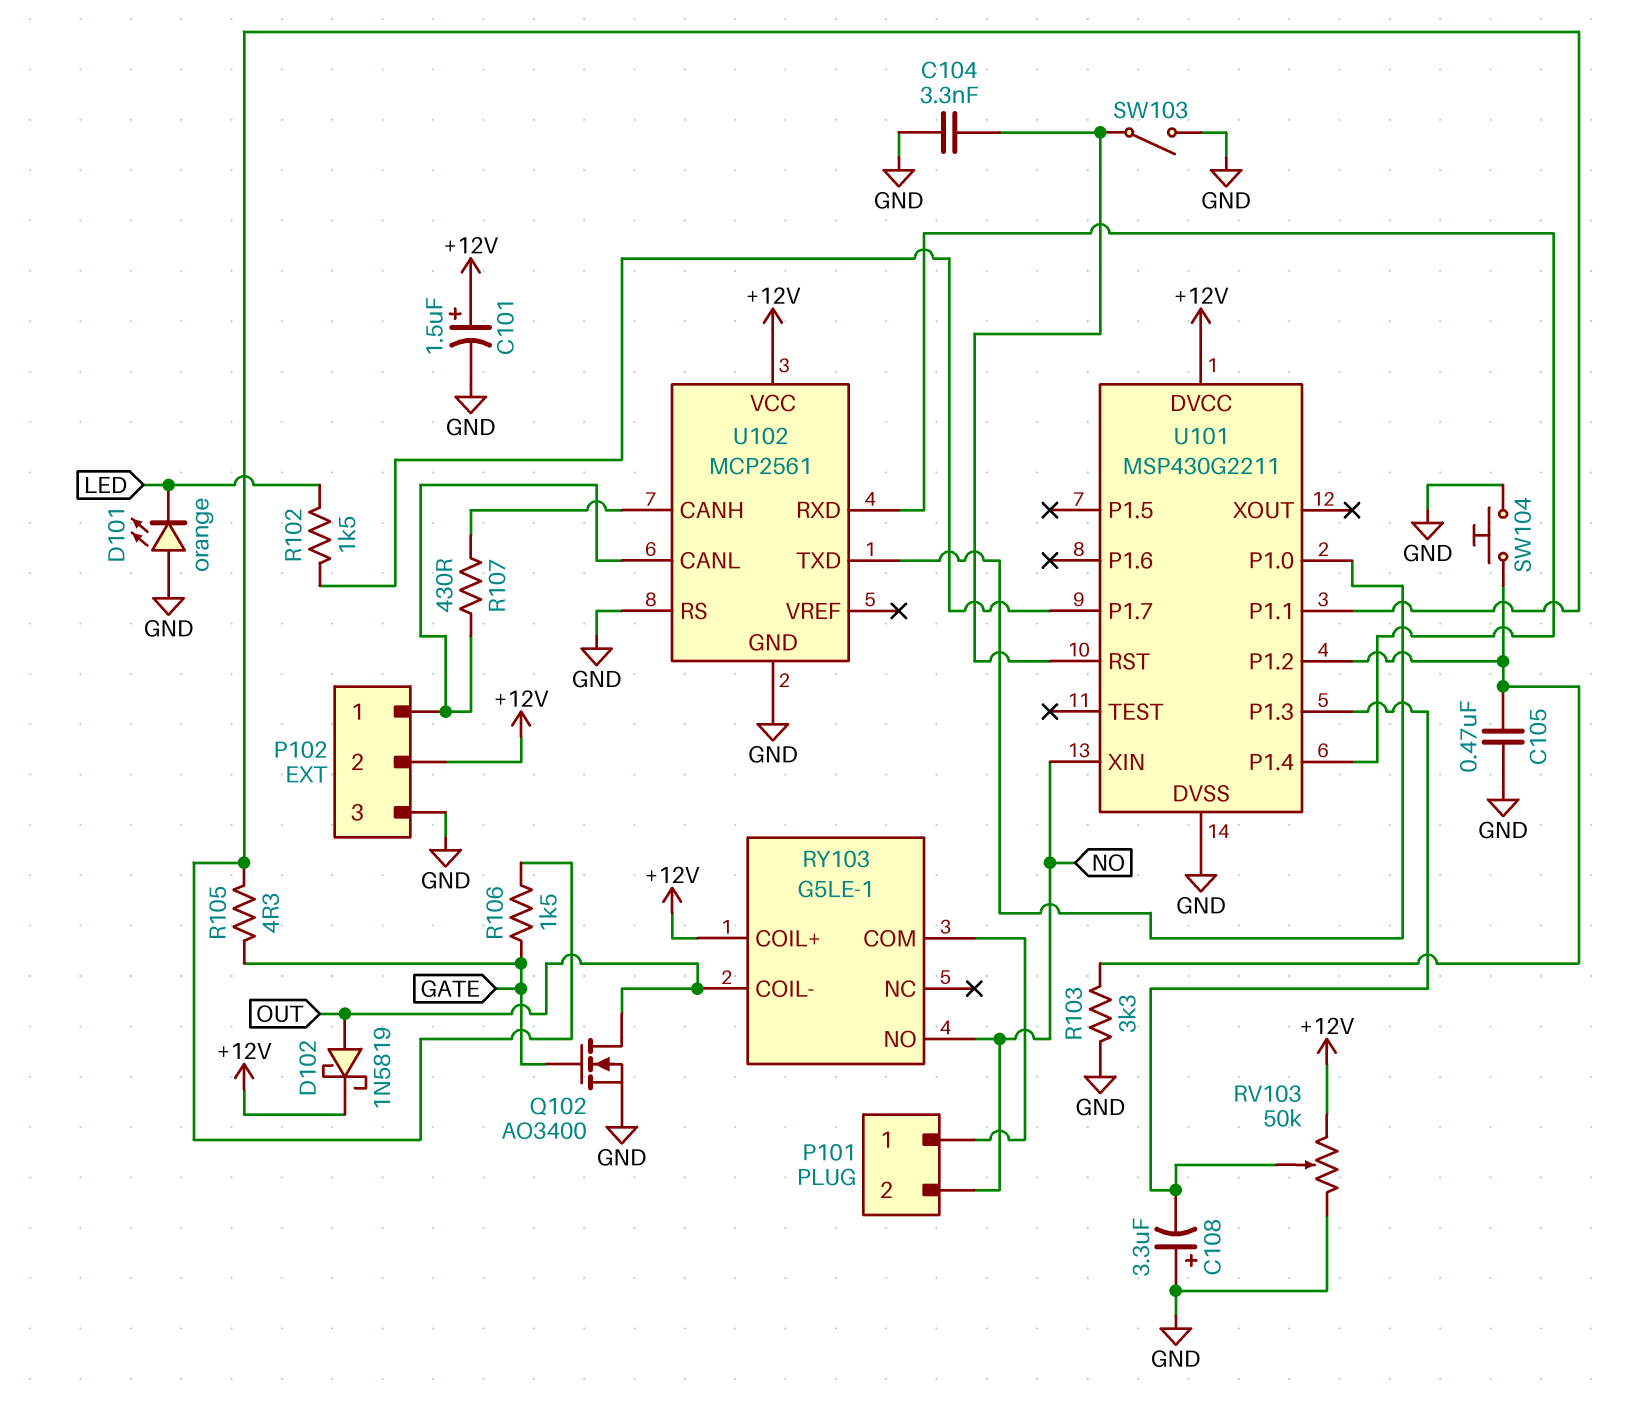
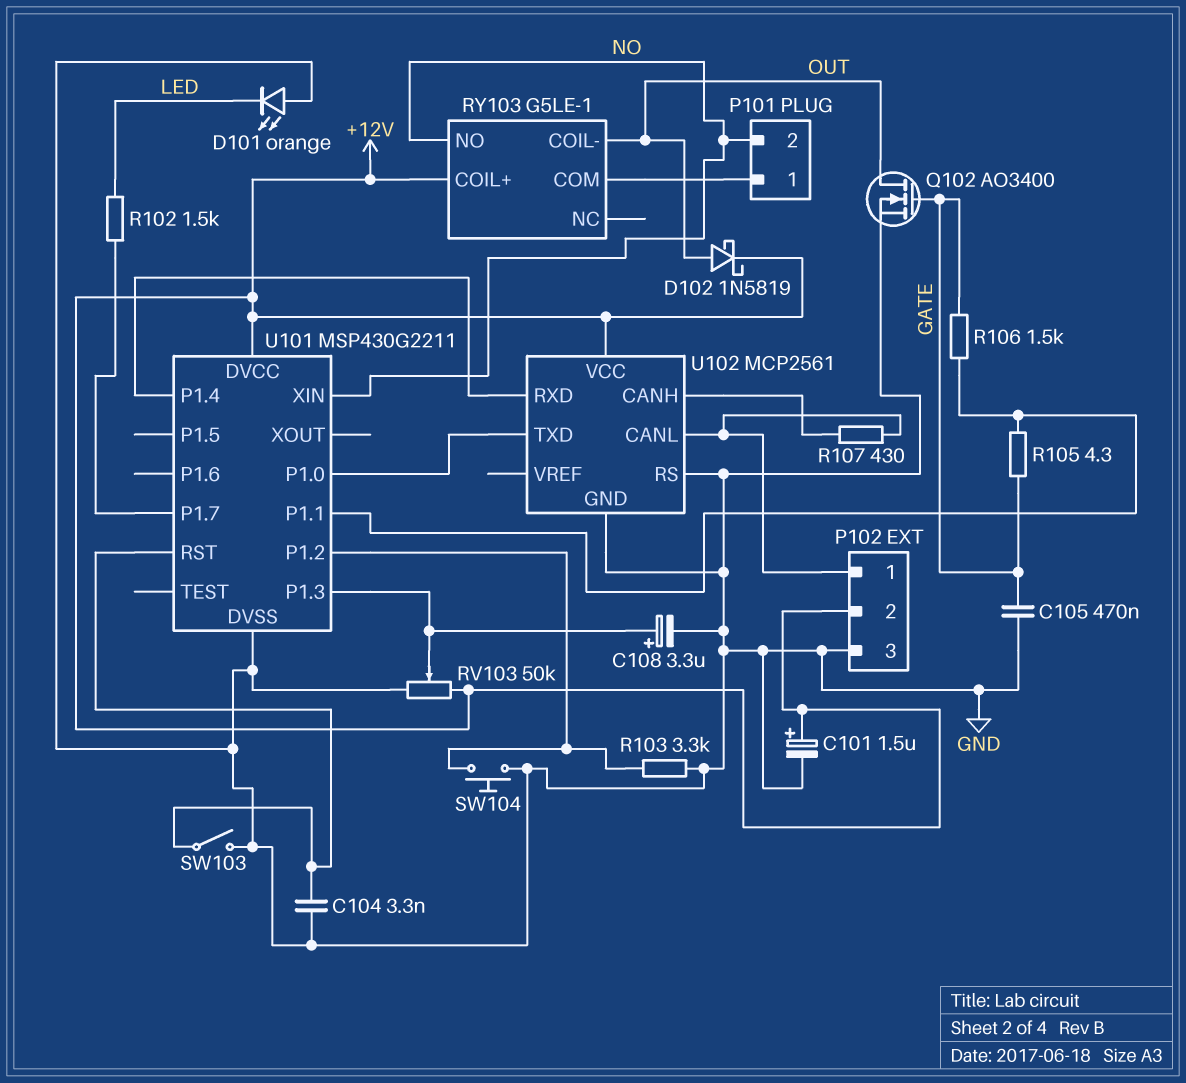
C105: 470nF (GND, U101/P1.2) -> 470nF (GATE, GND)
C108: 3.3uF (plus GND, minus U101/P1.3) -> 3.3uF (plus U101/P1.3, minus GND)

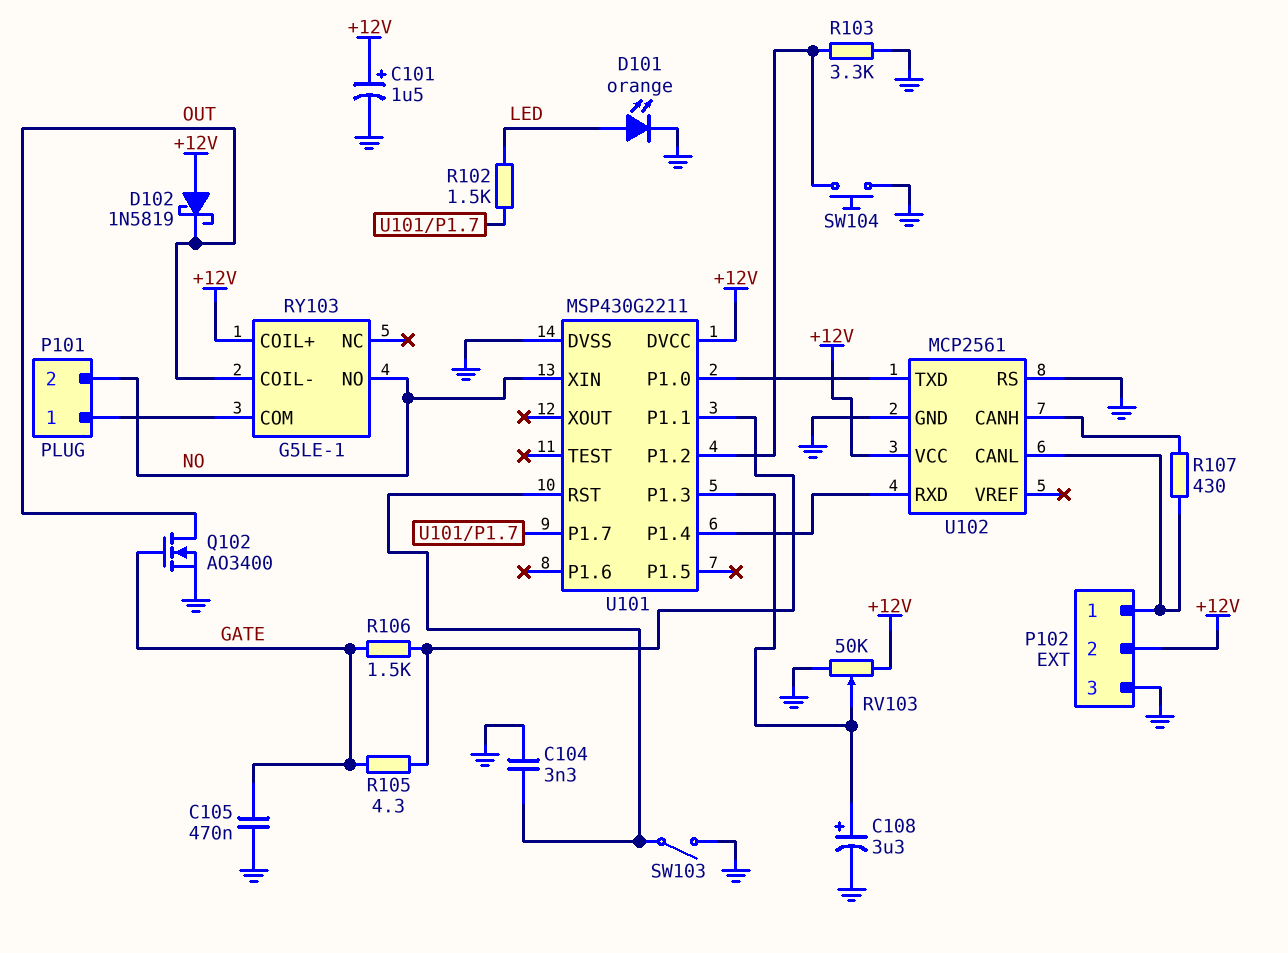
D101: LED orange (A GND, K LED) -> LED orange (A LED, K GND)
D102: schottky 1N5819 (A OUT, K +12V) -> schottky 1N5819 (A +12V, K OUT)

